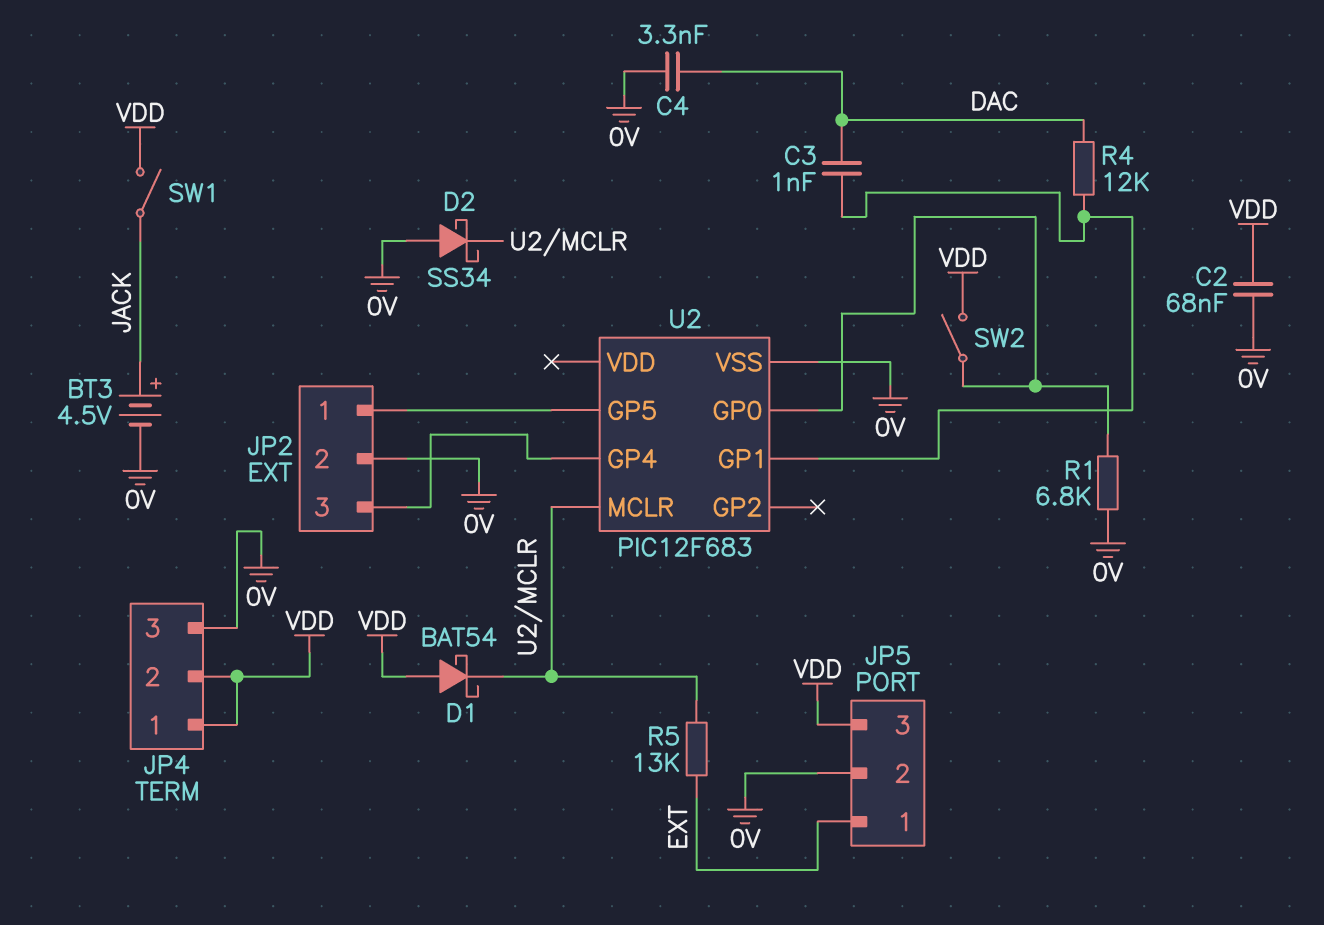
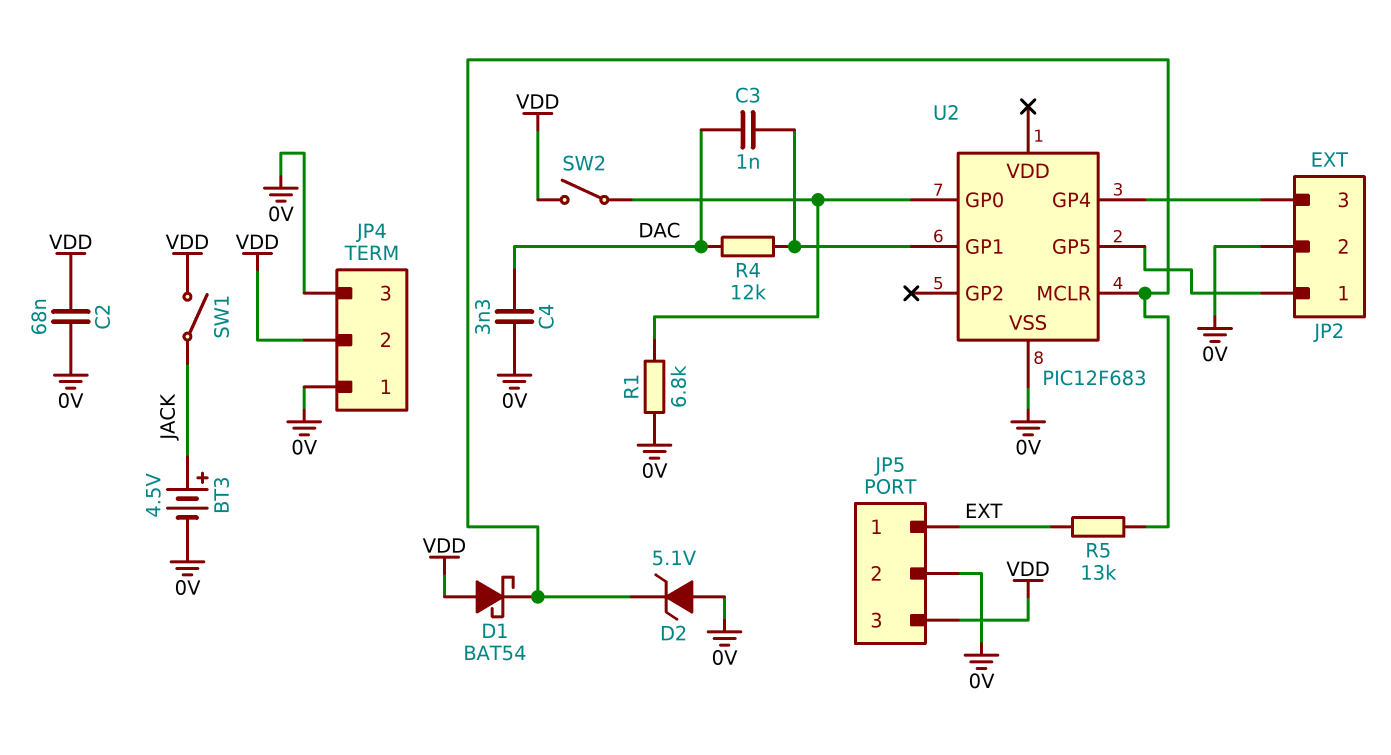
D2: schottky SS34 (A 0V, K U2/MCLR) -> zener 5.1V (A 0V, K U2/MCLR)
JP4 pin 1: VDD -> 0V

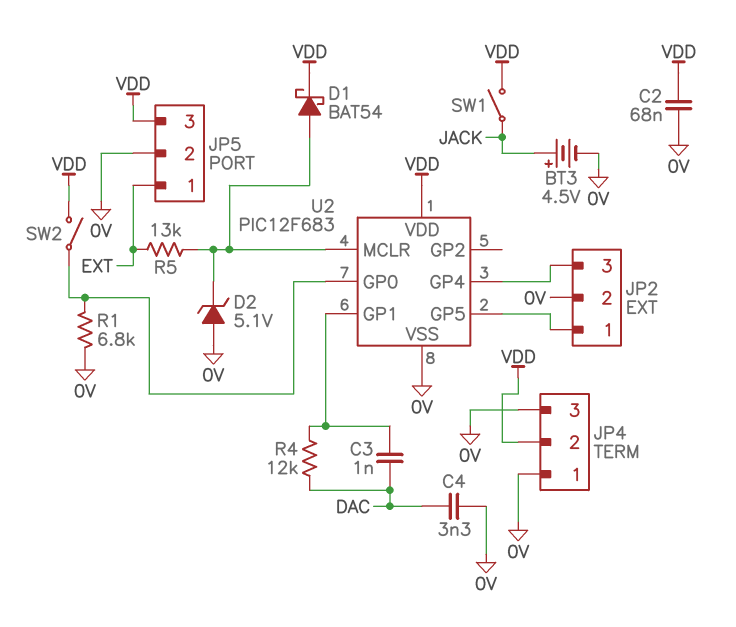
D1: schottky BAT54 (A VDD, K U2/MCLR) -> schottky BAT54 (A U2/MCLR, K VDD)
U2 pin VDD: none -> VDD

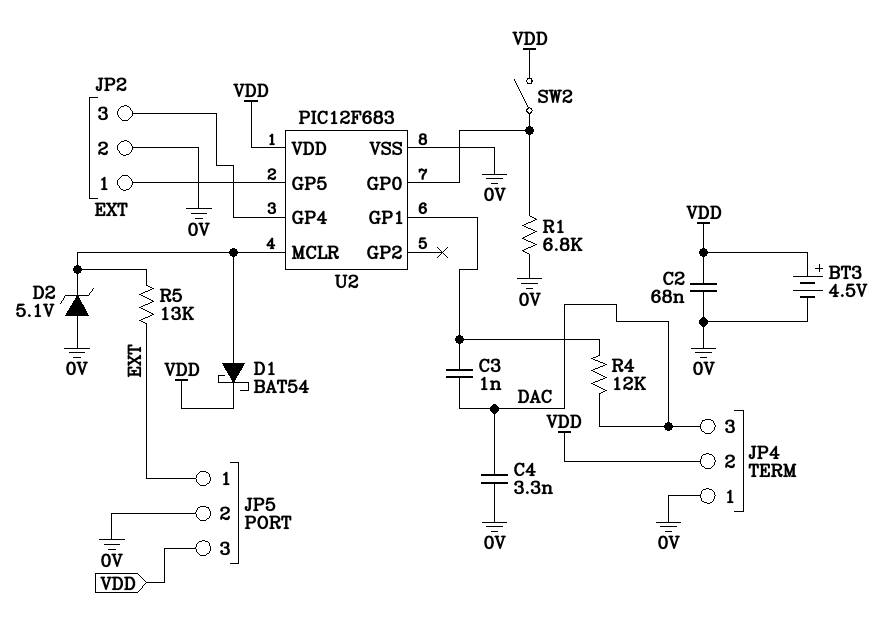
BT3: 4.5V (plus JACK, minus 0V) -> 4.5V (plus VDD, minus 0V)
JP4 pin 3: 0V -> DAC
SW1: switch (JACK, VDD) -> none

